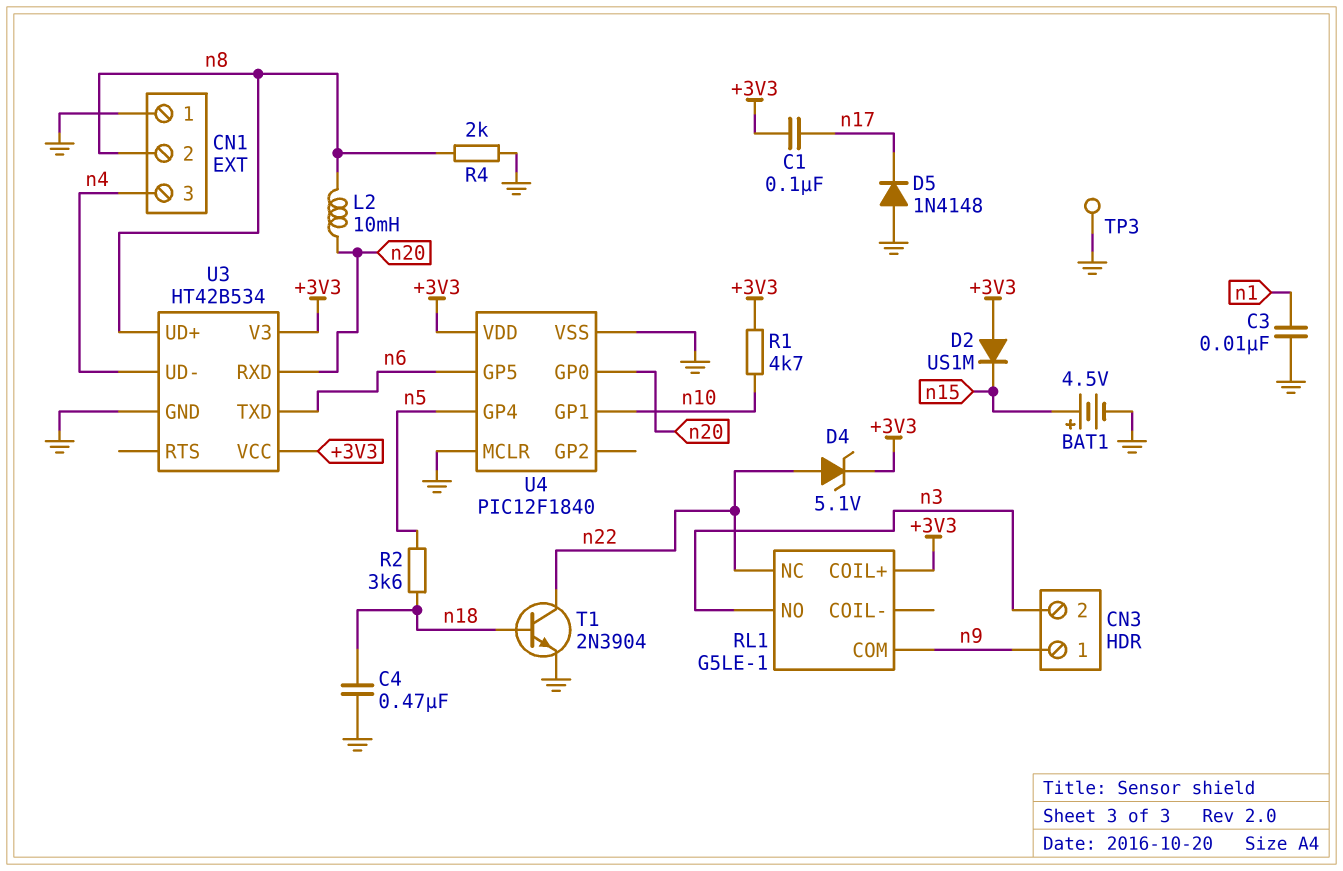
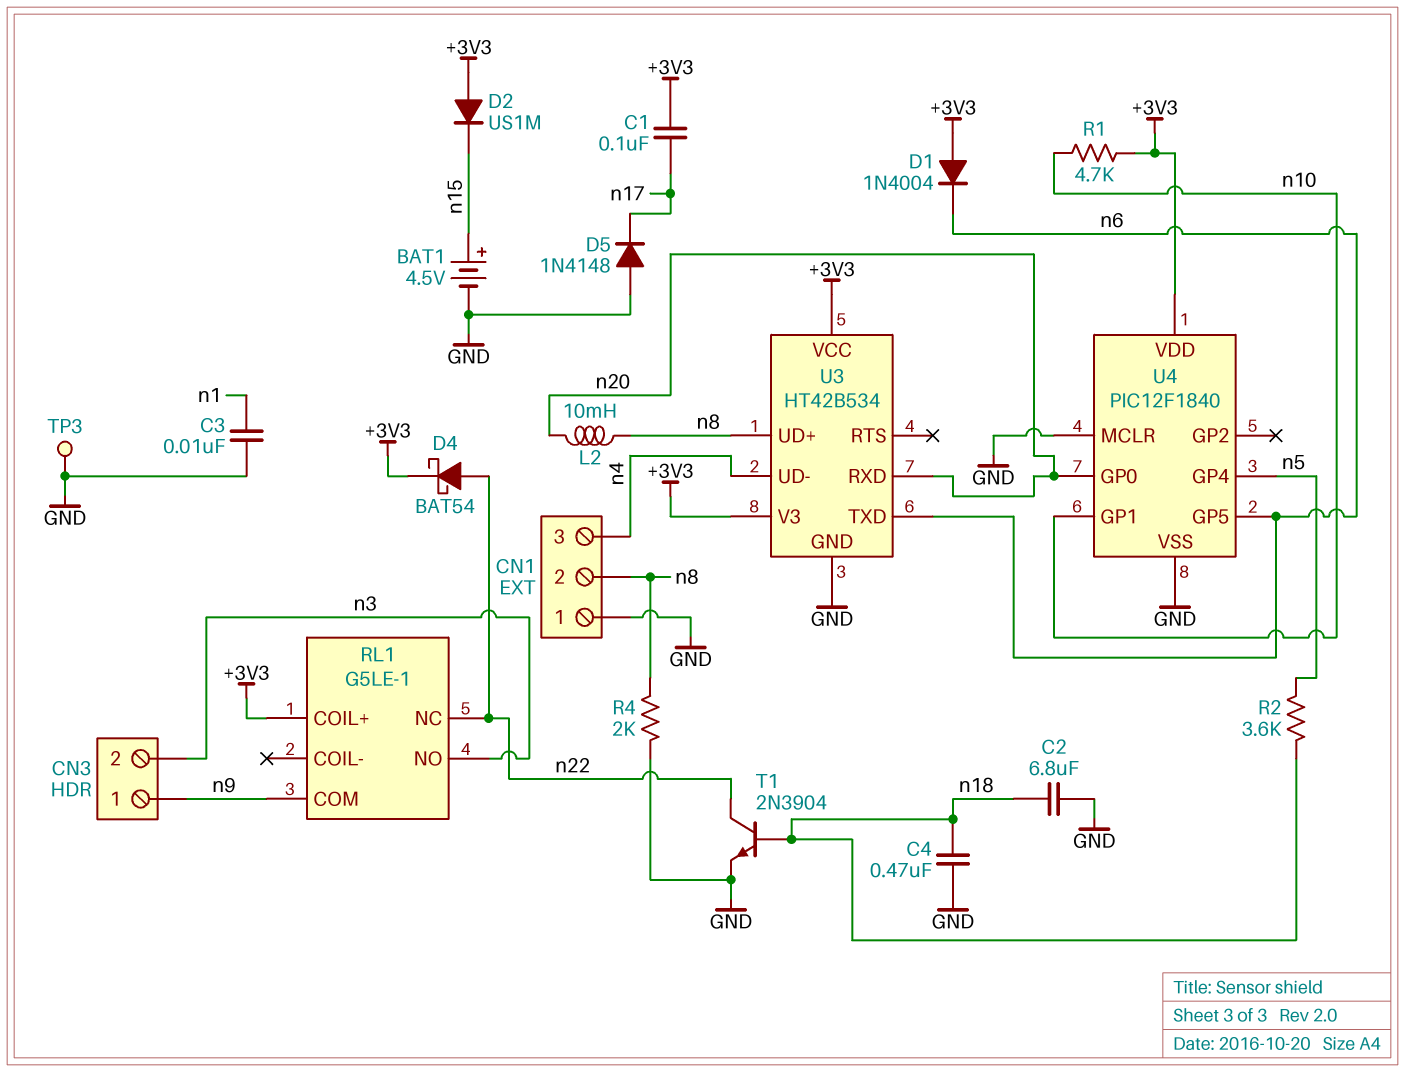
C2: none -> 6.8uF (GND, n18)
D1: none -> diode 1N4004 (A +3V3, K n6)
D4: zener 5.1V (A n22, K +3V3) -> schottky BAT54 (A n22, K +3V3)

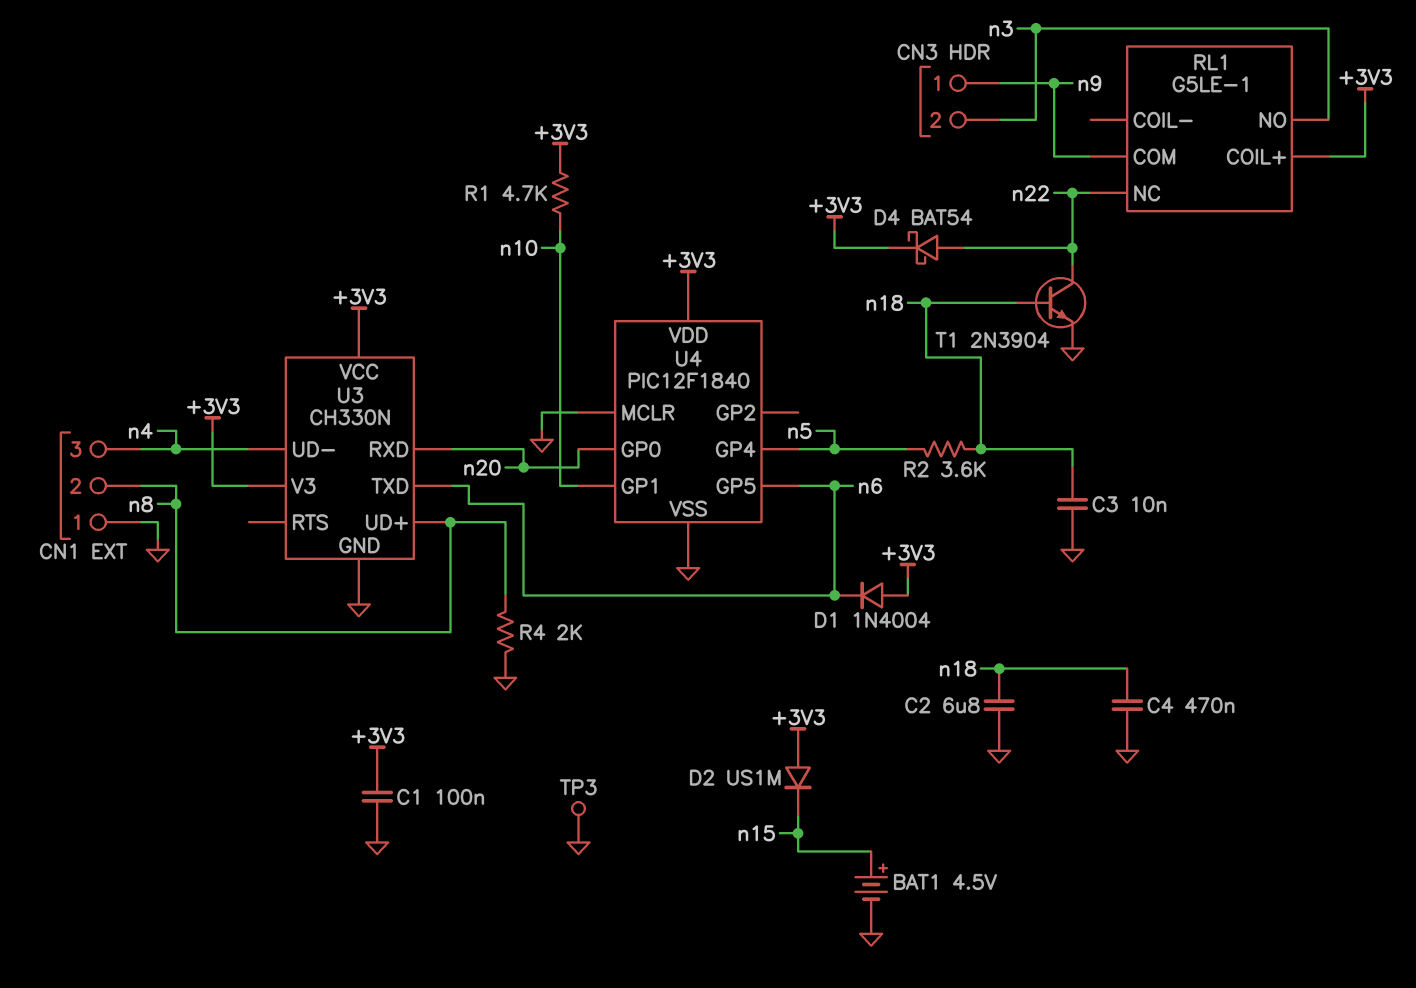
C1: 100nF (+3V3, n17) -> 100nF (+3V3, GND)
C3: 10nF (GND, n1) -> 10nF (GND, n18)
D5: diode 1N4148 (A GND, K n17) -> none
L2: 10mH (n8, n20) -> none
U3: HT42B534 -> CH330N

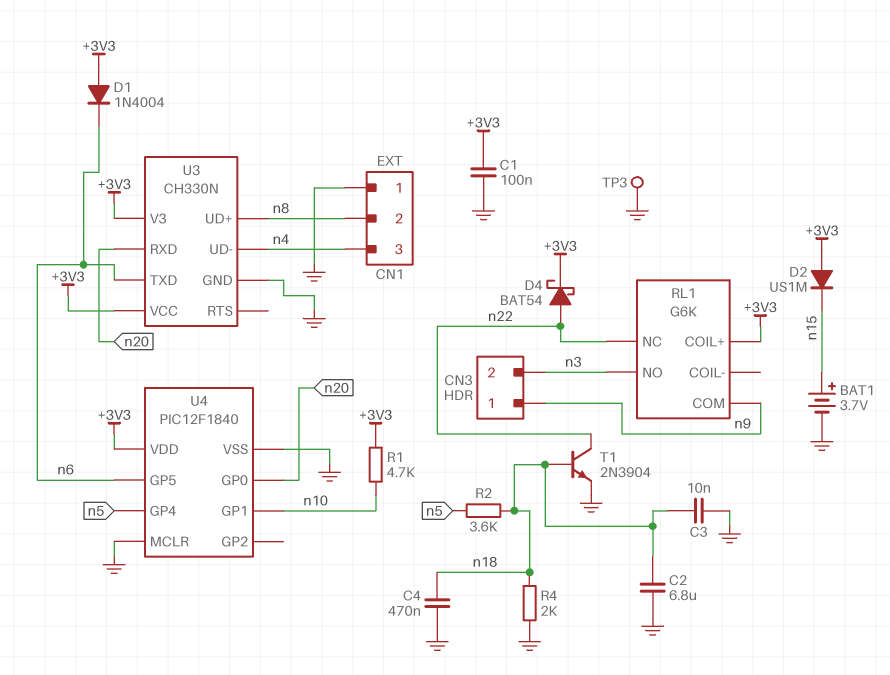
BAT1: 4.5V (plus n15, minus GND) -> 3.7V (plus n15, minus GND)
R4: 2k (GND, n8) -> 2k (GND, n18)
RL1: G5LE-1 -> G6K

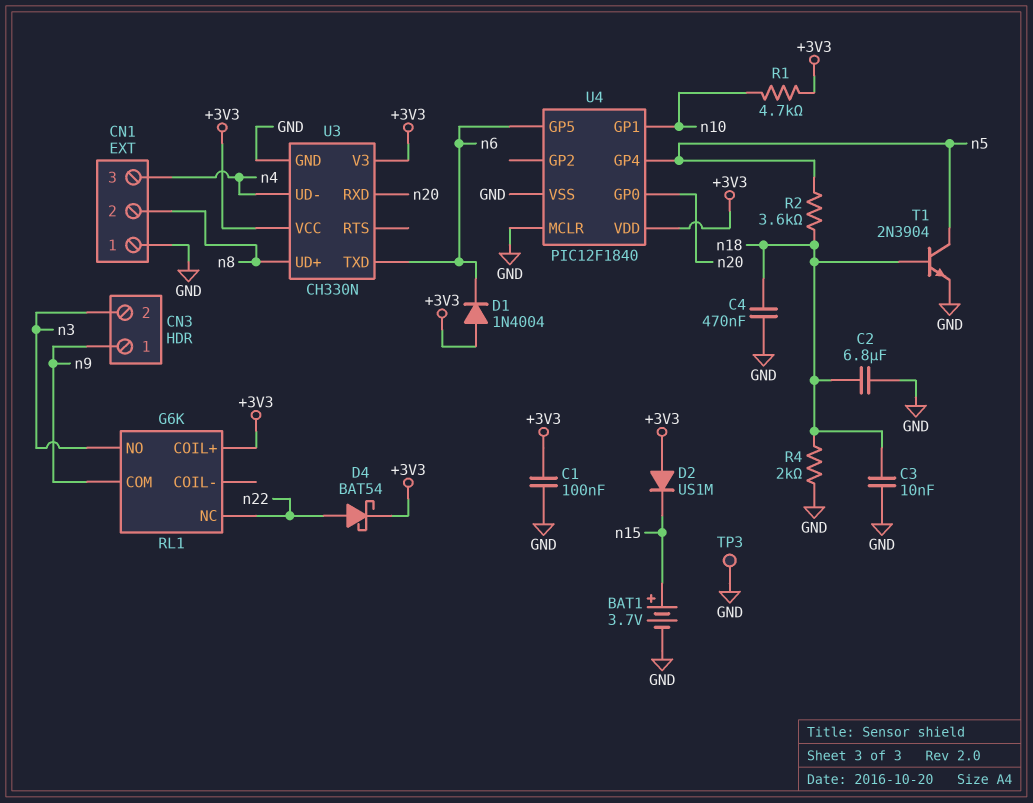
T1: NPN 2N3904 (B n18, C n22, E GND) -> NPN 2N3904 (B n18, C n5, E GND)

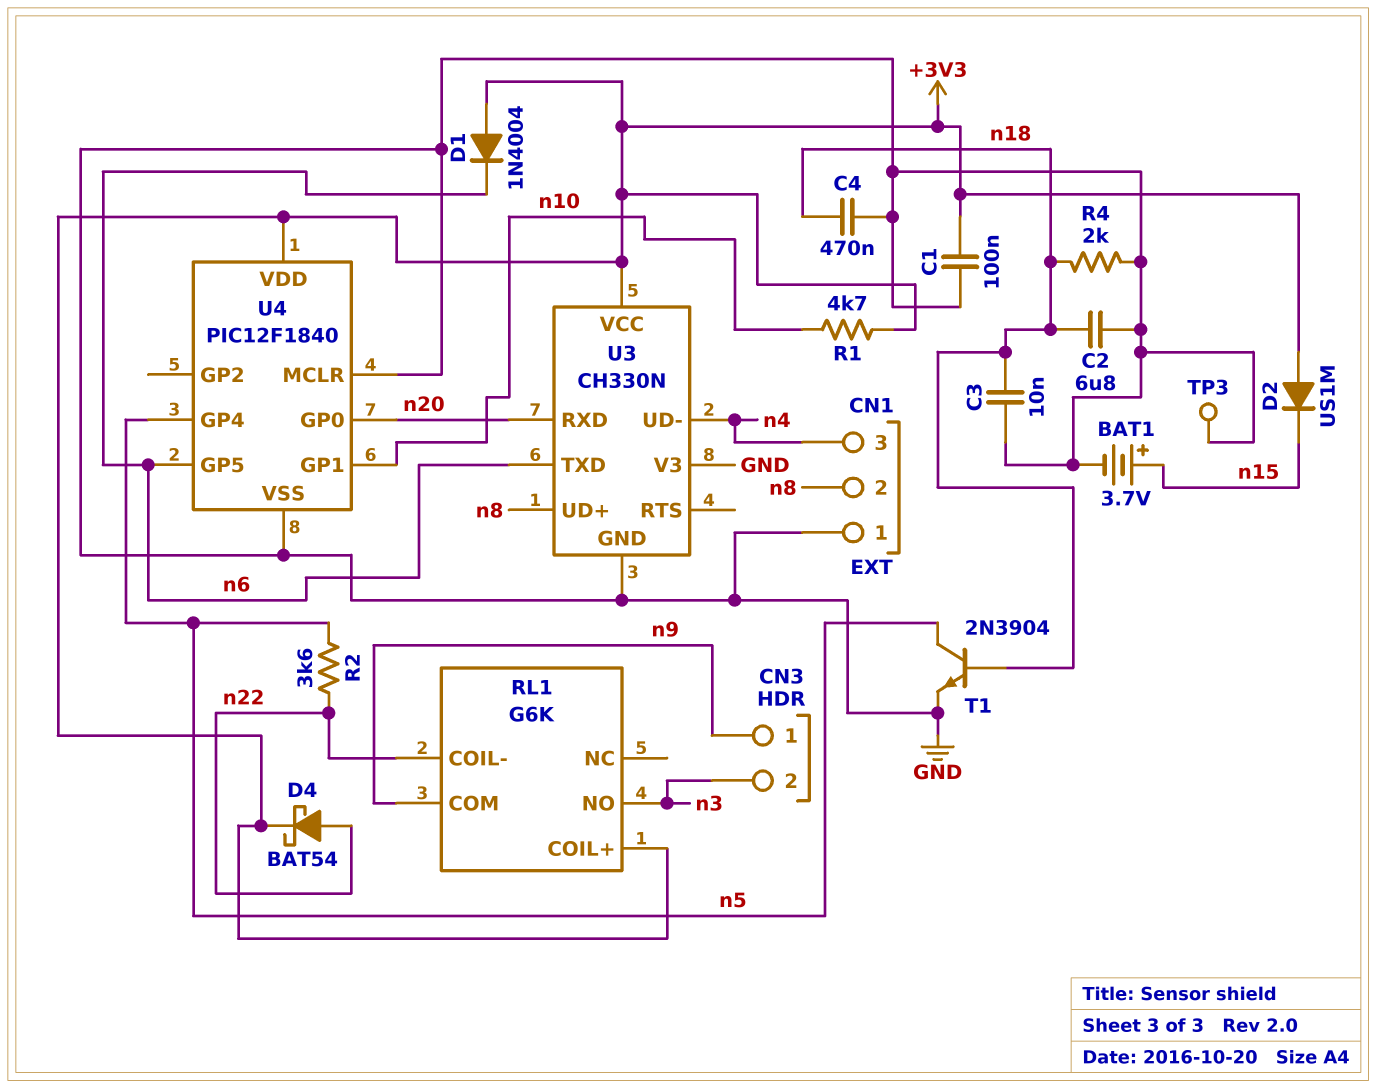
R2: 3.6k (n5, n18) -> 3.6k (n5, n22)
RL1 pin COIL-: none -> n22
RL1 pin NC: n22 -> none
U3 pin V3: +3V3 -> GND

